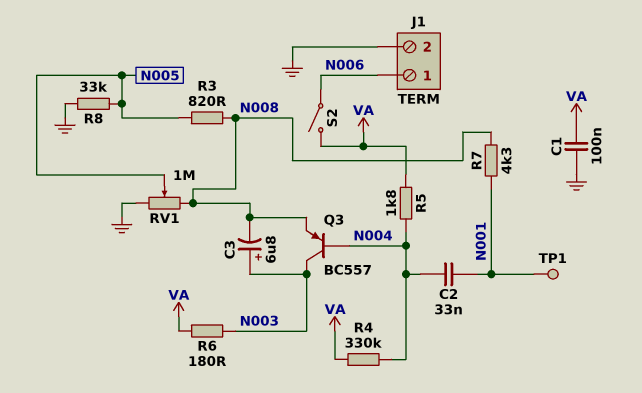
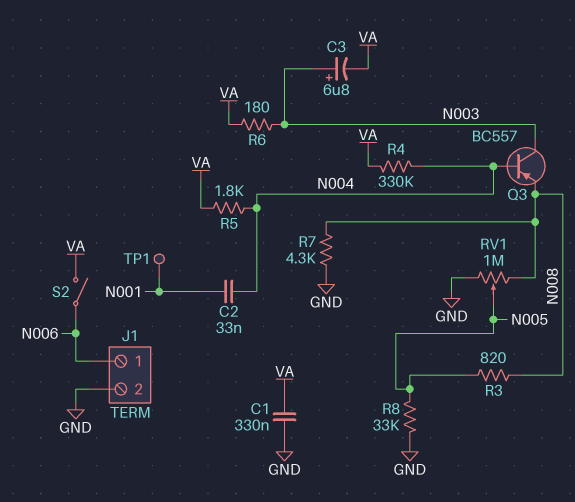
C1: 100nF (GND, VA) -> 330nF (GND, VA)
C3: 6.8uF (plus N003, minus N008) -> 6.8uF (plus N003, minus VA)
R7: 4.3k (N001, N008) -> 4.3k (GND, N008)

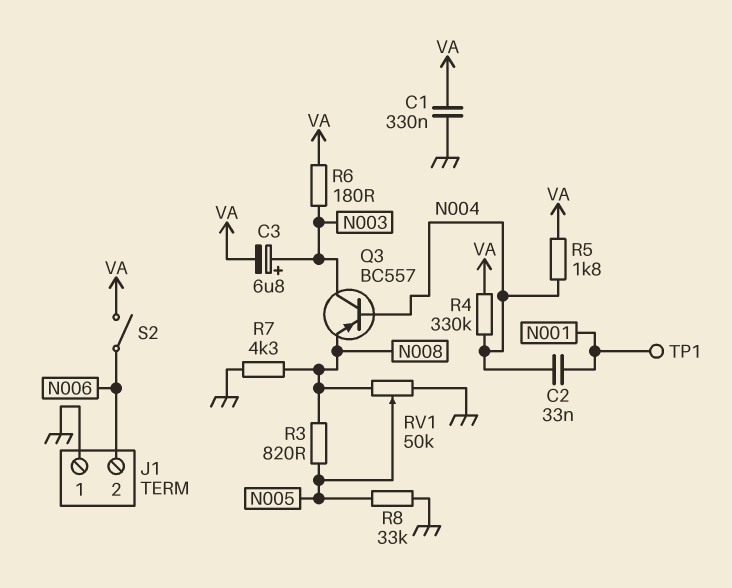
J1 pin 1: N006 -> GND
J1 pin 2: GND -> N006
RV1: 1M (GND, N008, wiper N005) -> 50k (GND, N008, wiper N005)

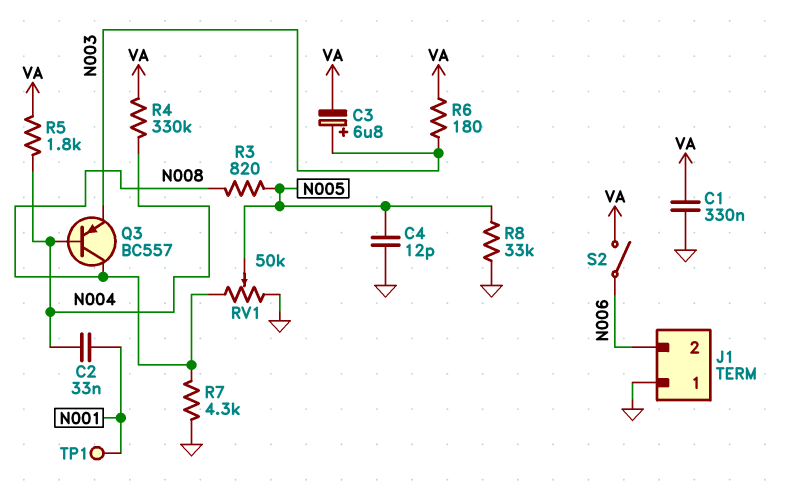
C4: none -> 12pF (GND, N005)
Q3: PNP BC557 (B N004, C N003, E N008) -> PNP BC557 (B N004, C N008, E N003)

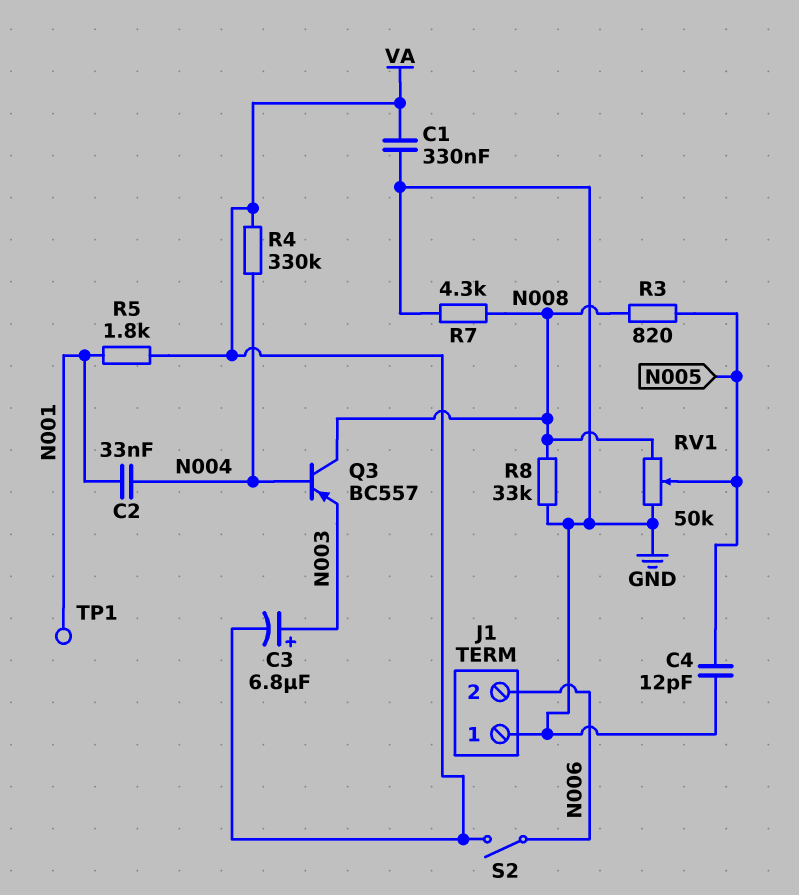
R5: 1.8k (N004, VA) -> 1.8k (N001, VA)
R6: 180 (N003, VA) -> none
R8: 33k (GND, N005) -> 33k (GND, N008)

